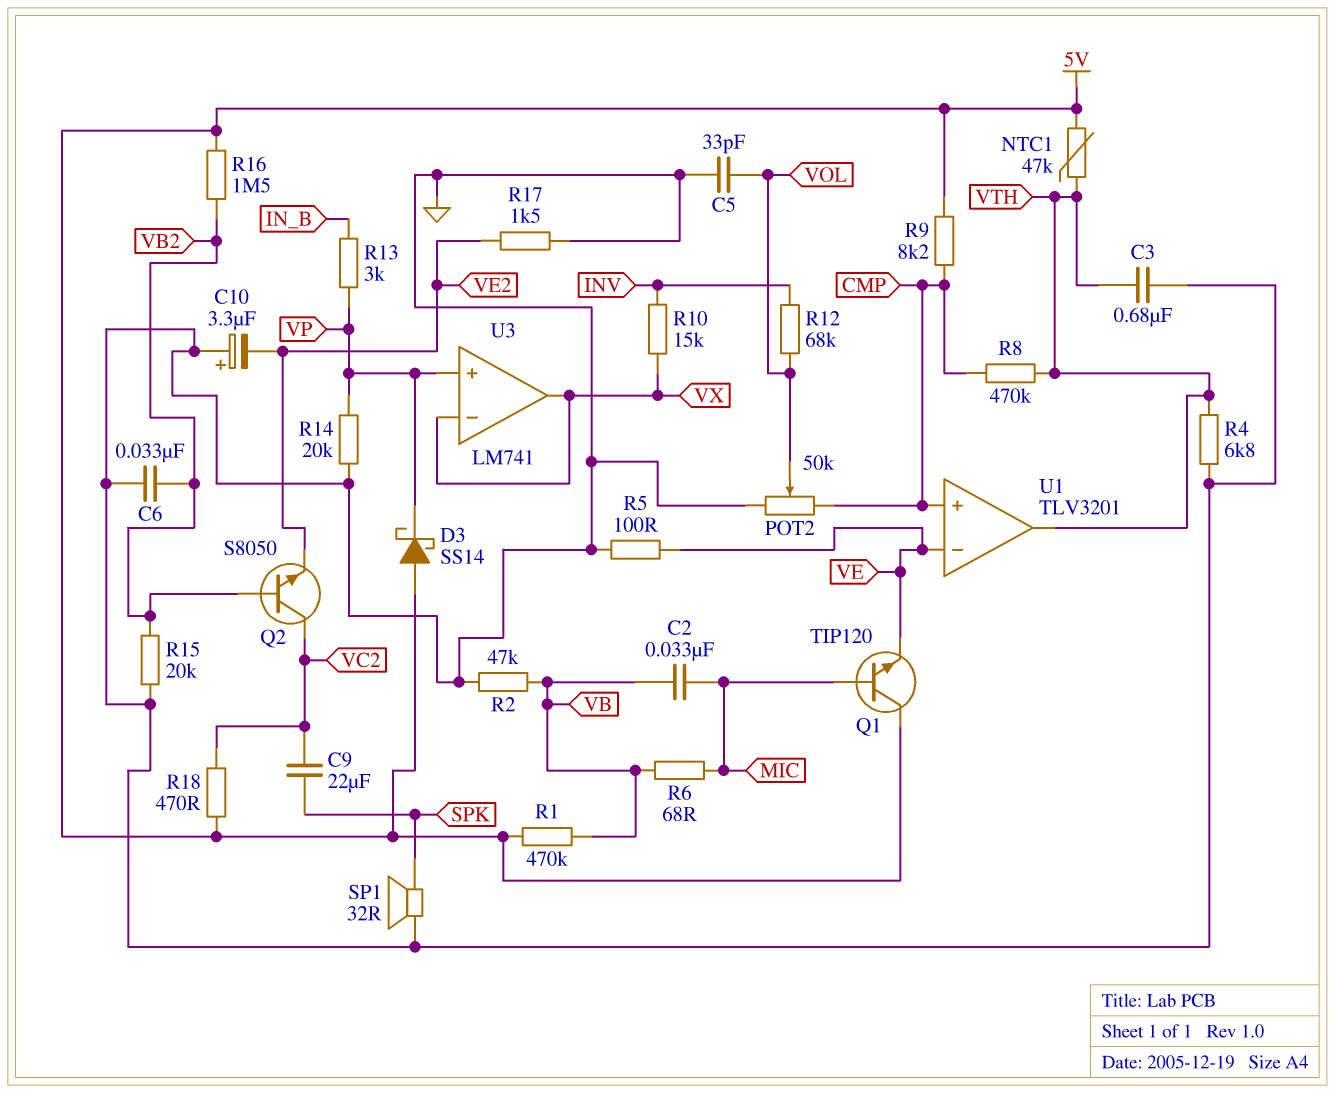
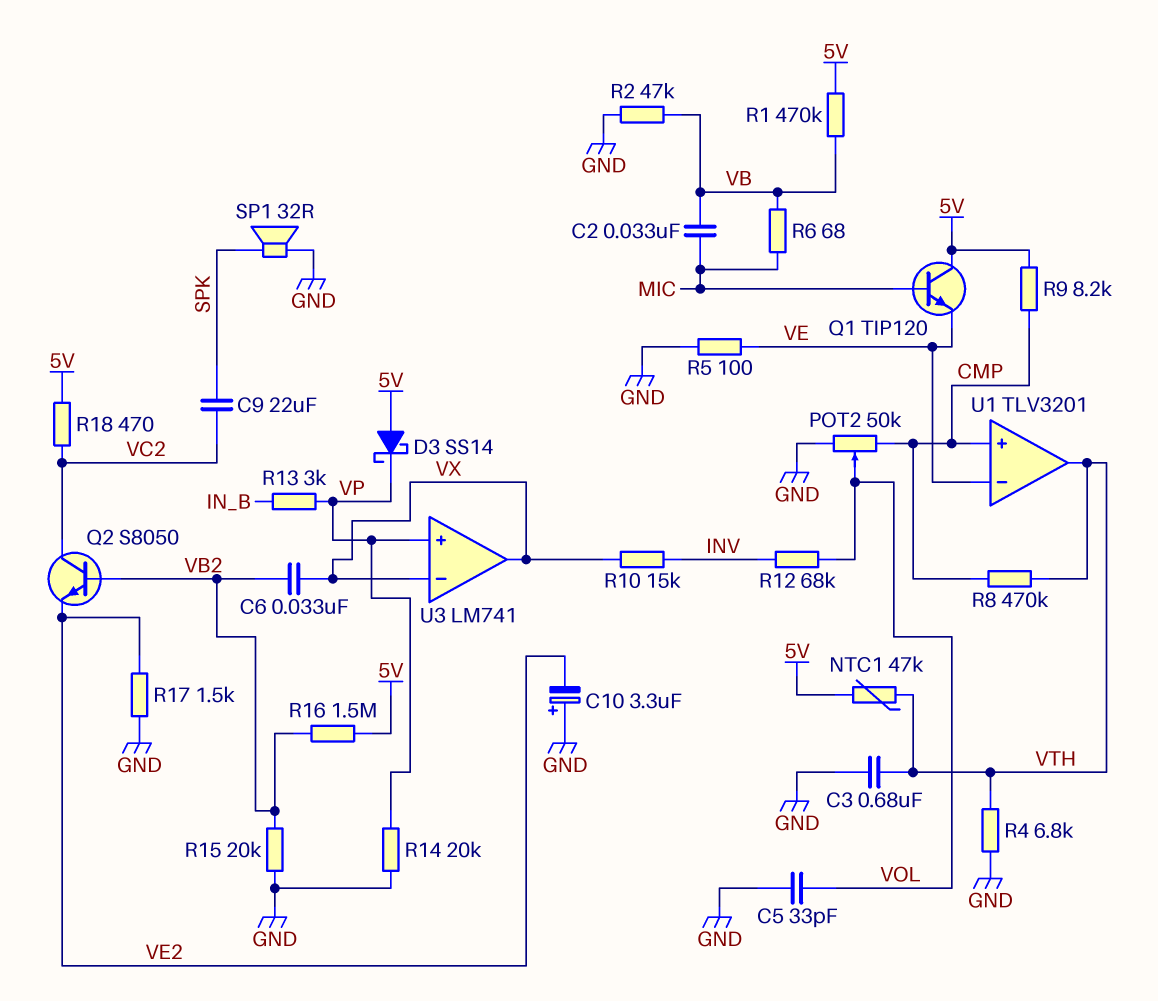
C6: 33nF (GND, VB2) -> 33nF (VB2, VX)

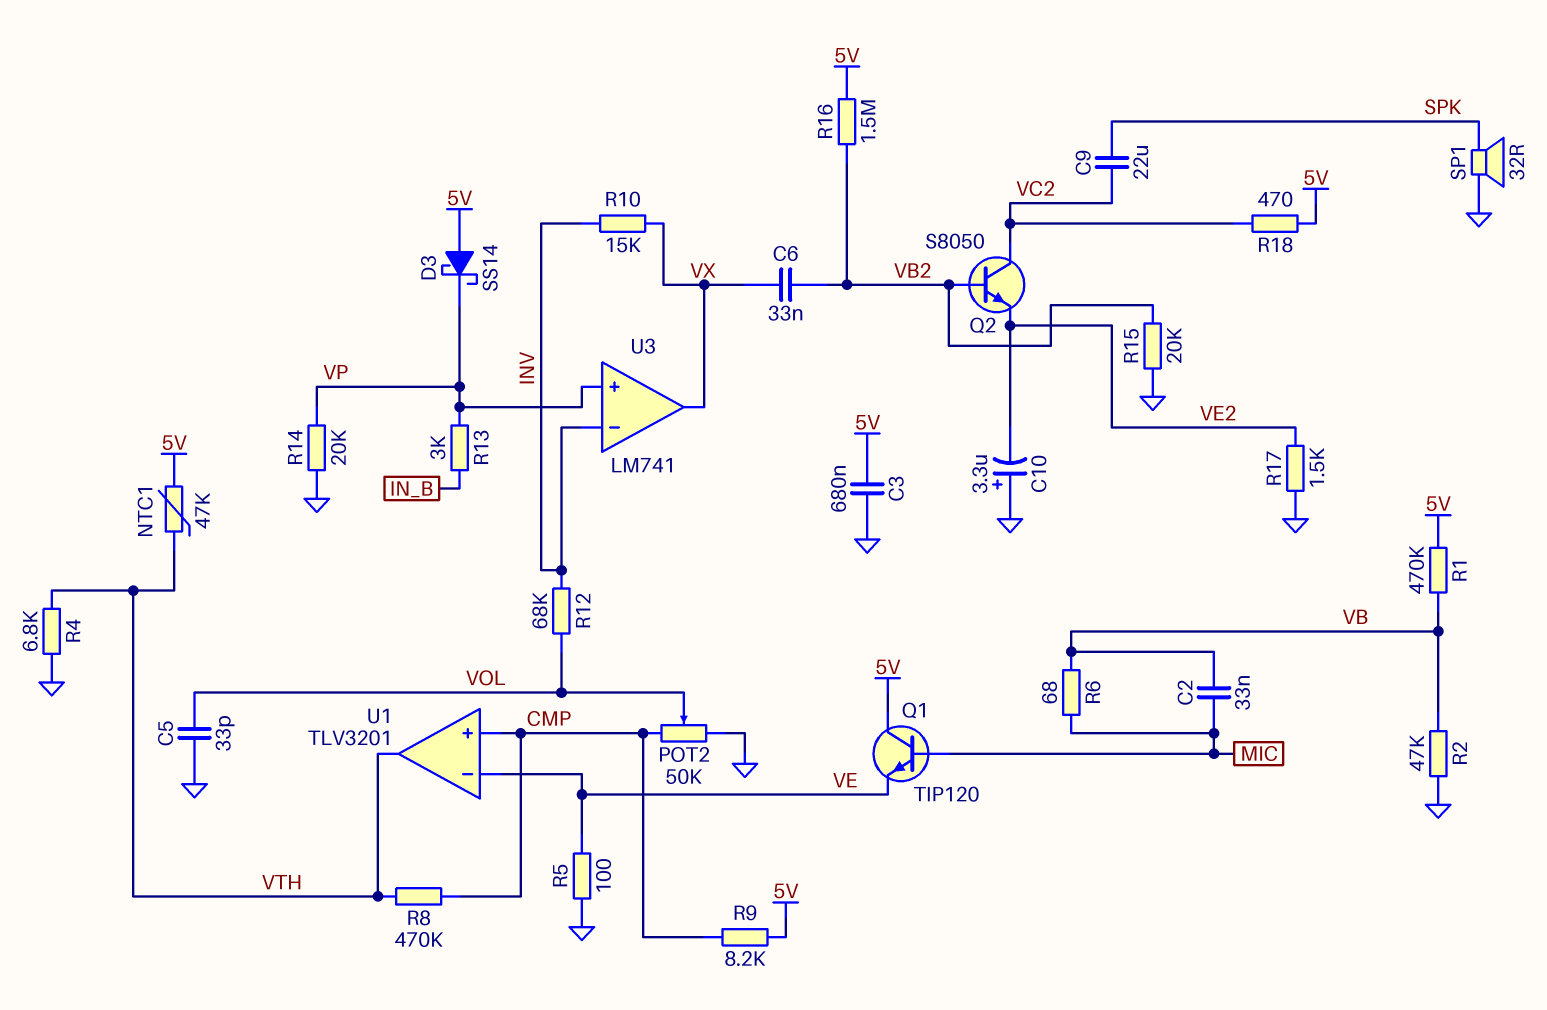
C3: 680nF (GND, VTH) -> 680nF (5V, GND)
U3 pin in-: VX -> INV

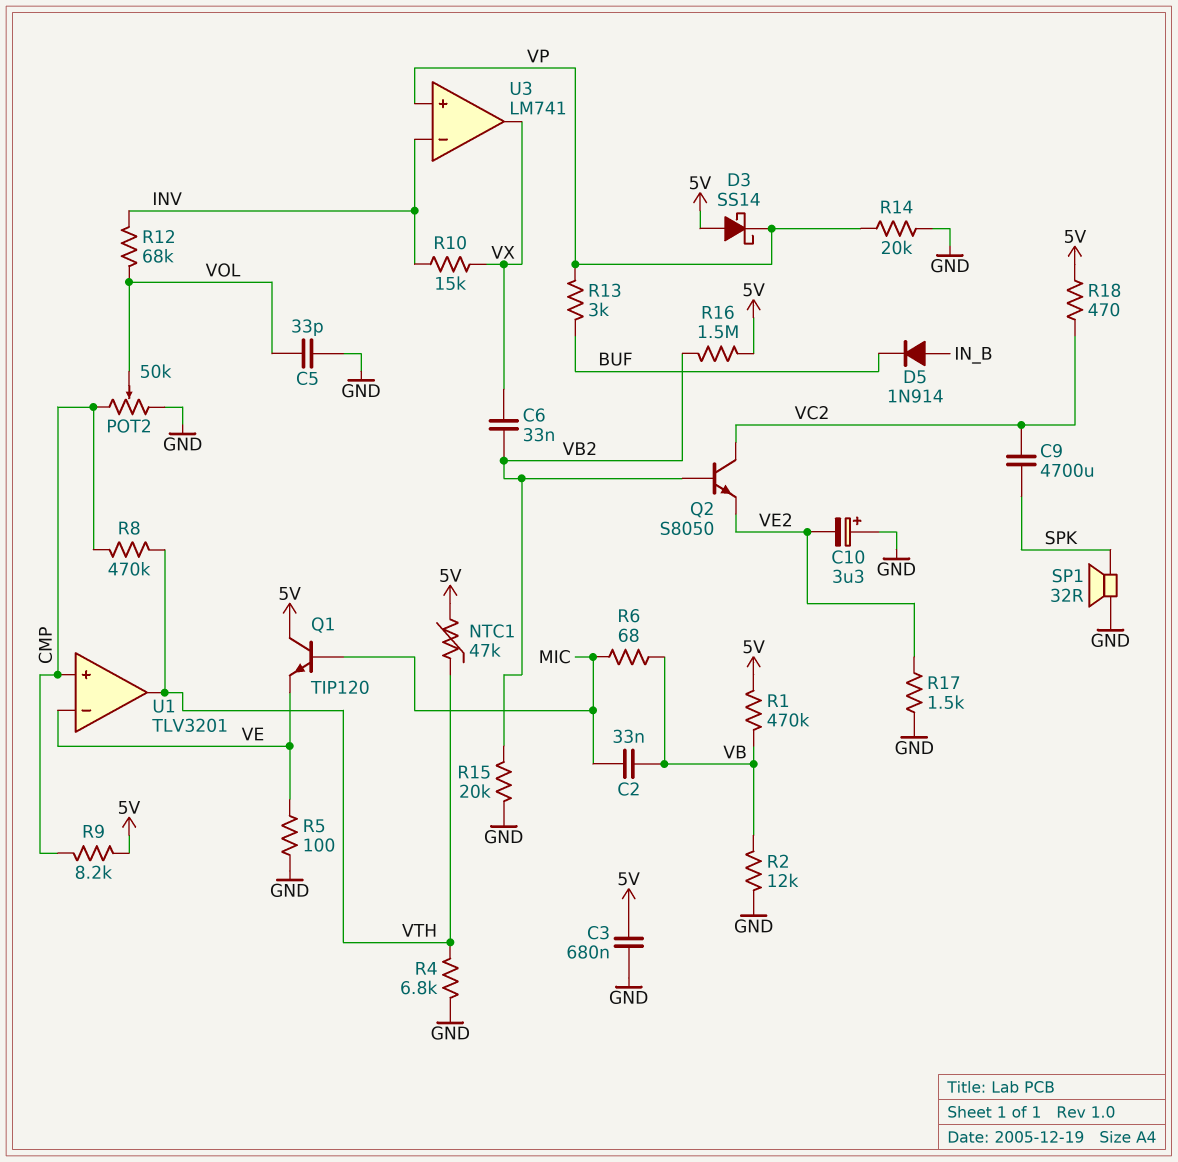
C9: 22uF (SPK, VC2) -> 4700uF (SPK, VC2)
D5: none -> diode 1N914 (A IN_B, K BUF)
R2: 47k (GND, VB) -> 12k (GND, VB)
R13: 3k (IN_B, VP) -> 3k (BUF, VP)

